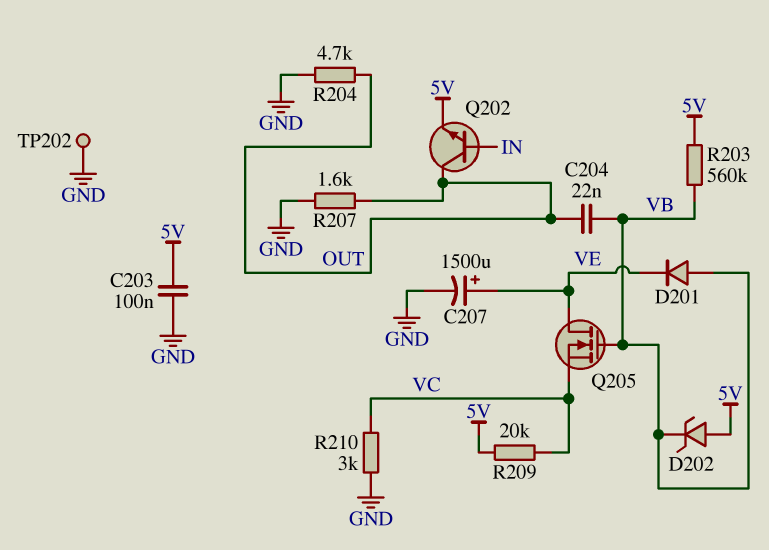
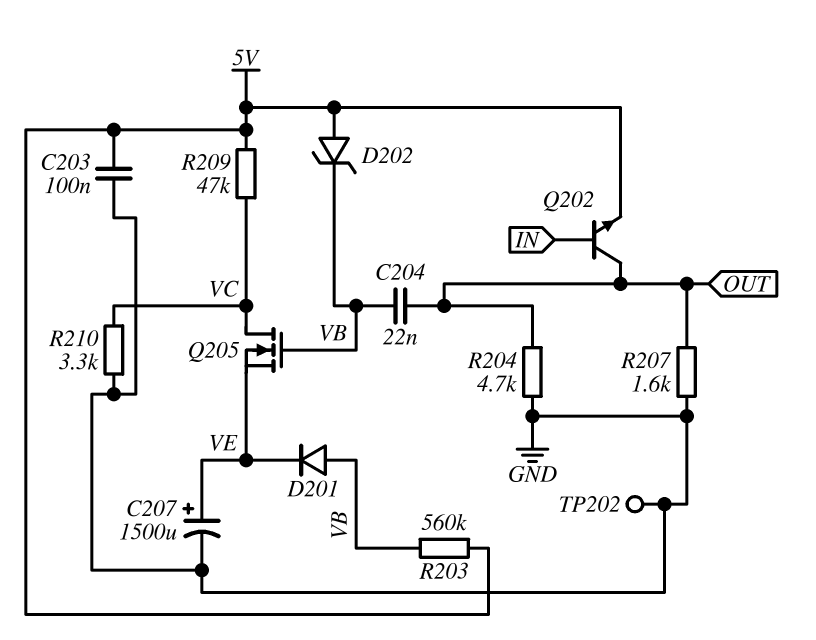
Q205: NMOS (G VB, D VE, S VC) -> NMOS (G VB, D VC, S VE)
R209: 20k (5V, VC) -> 47k (5V, VC)
R210: 3k (GND, VC) -> 3.3k (GND, VC)

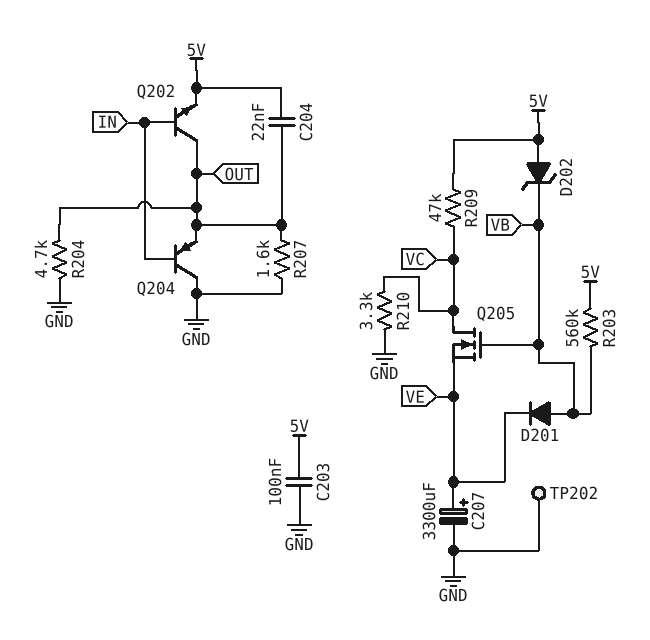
C204: 22nF (OUT, VB) -> 22nF (5V, OUT)
C207: 1500uF (plus VE, minus GND) -> 3300uF (plus VE, minus GND)
Q204: none -> PNP (B IN, C GND, E OUT)

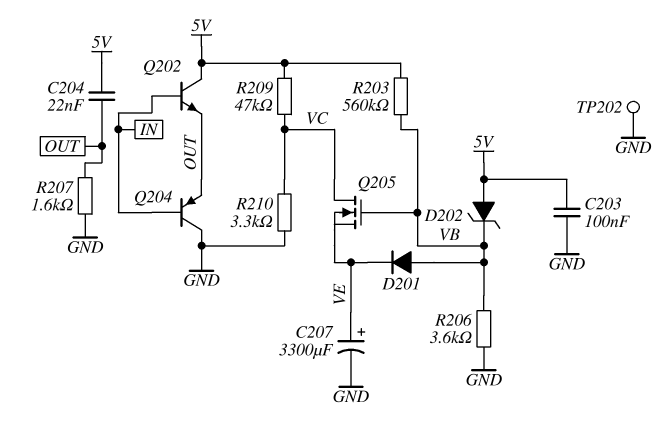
Q202: NPN (B IN, C OUT, E 5V) -> NPN (B IN, C 5V, E OUT)
R204: 4.7k (GND, OUT) -> none
R206: none -> 3.6k (GND, VB)

